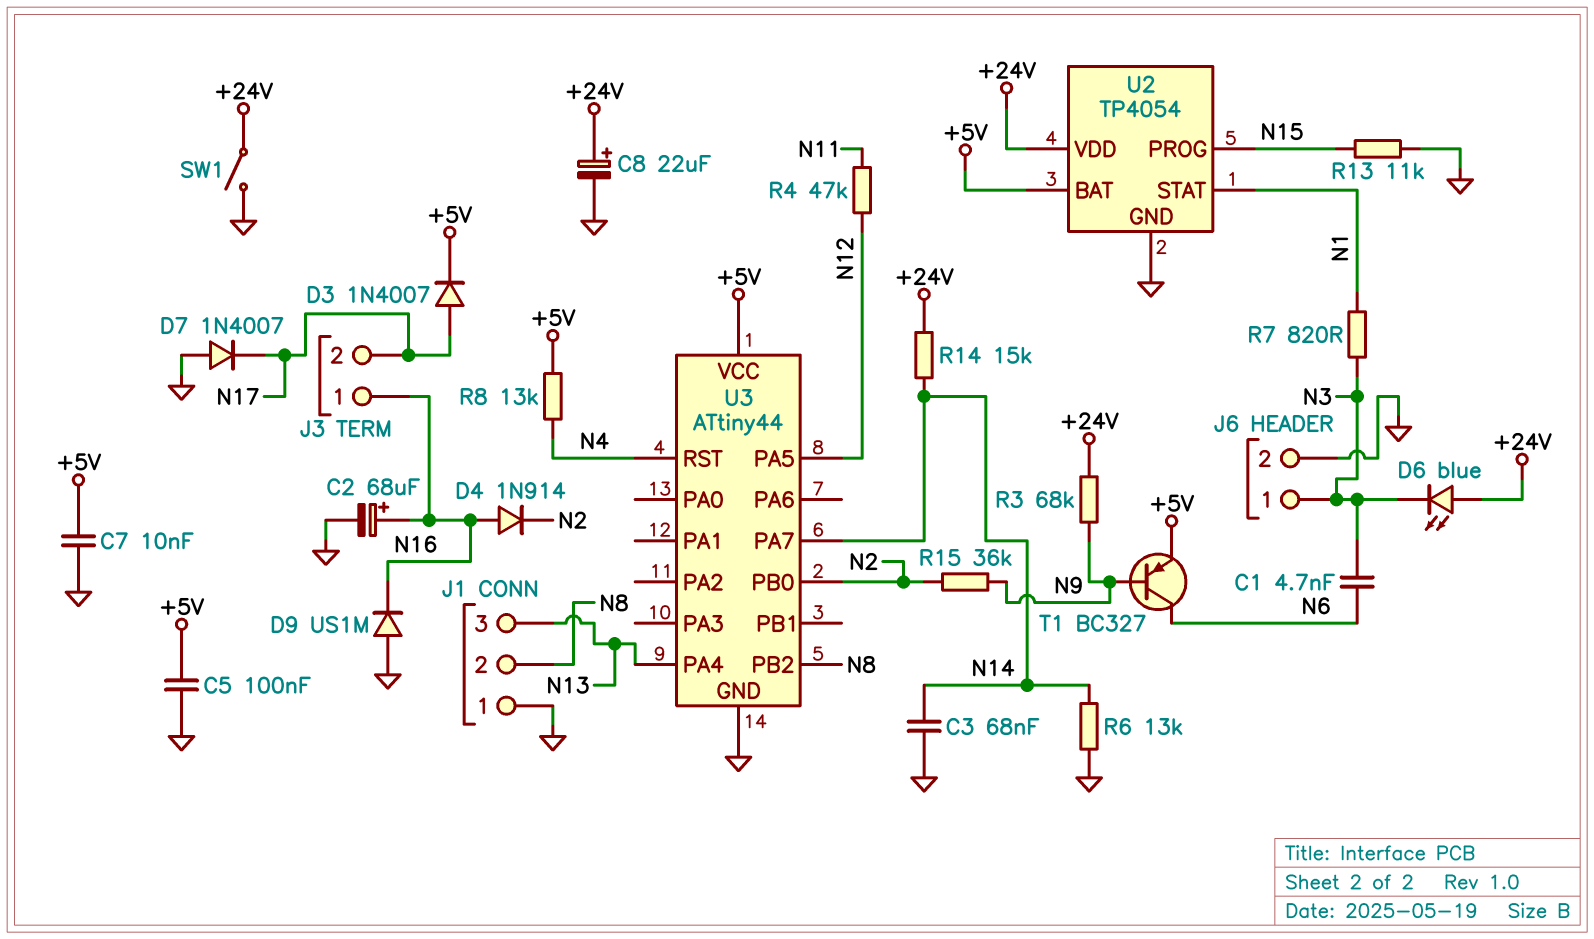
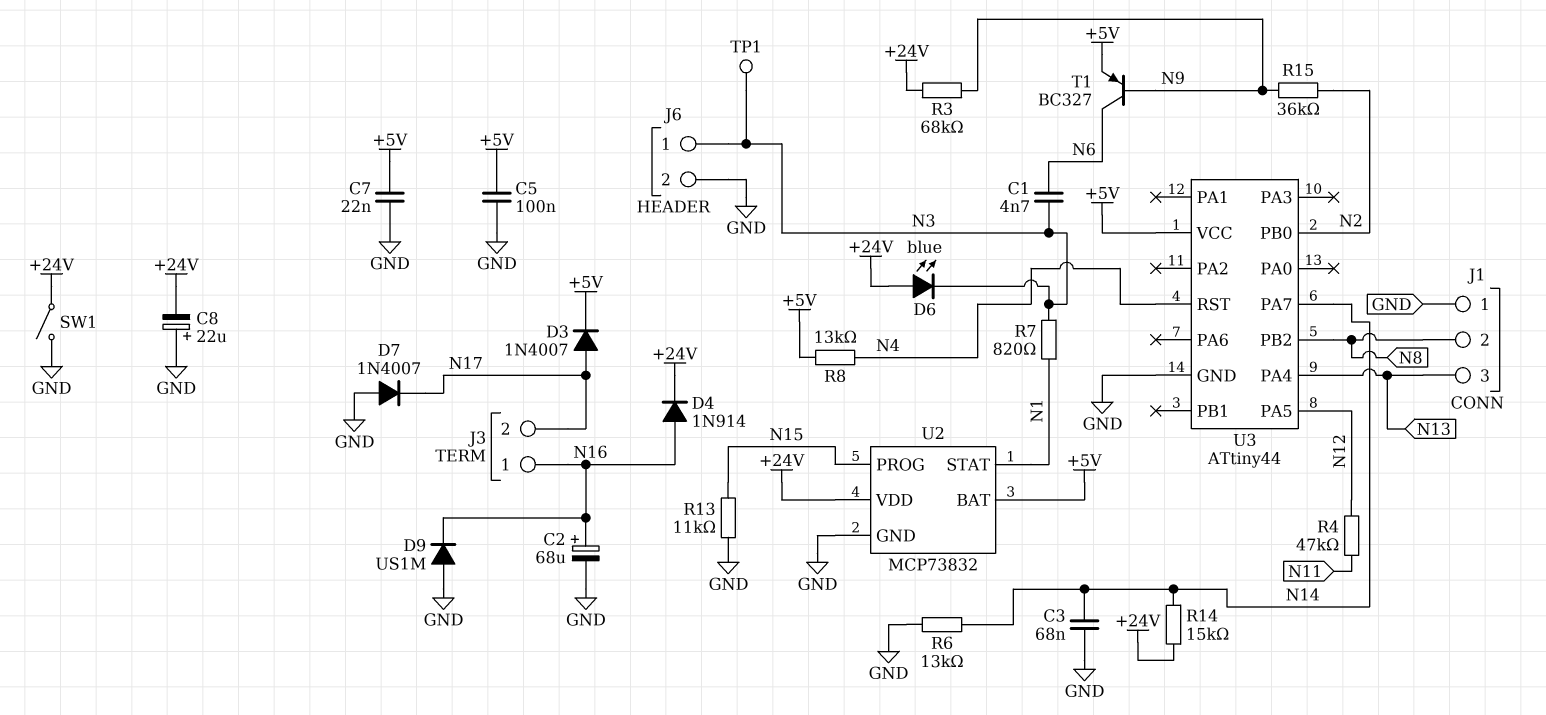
C7: 10nF (+5V, GND) -> 22nF (+5V, GND)
C8: 22uF (plus +24V, minus GND) -> 22uF (plus GND, minus +24V)
D4: diode 1N914 (A N16, K N2) -> diode 1N914 (A N16, K +24V)
TP1: none -> test point (N3)
U2: TP4054 -> MCP73832

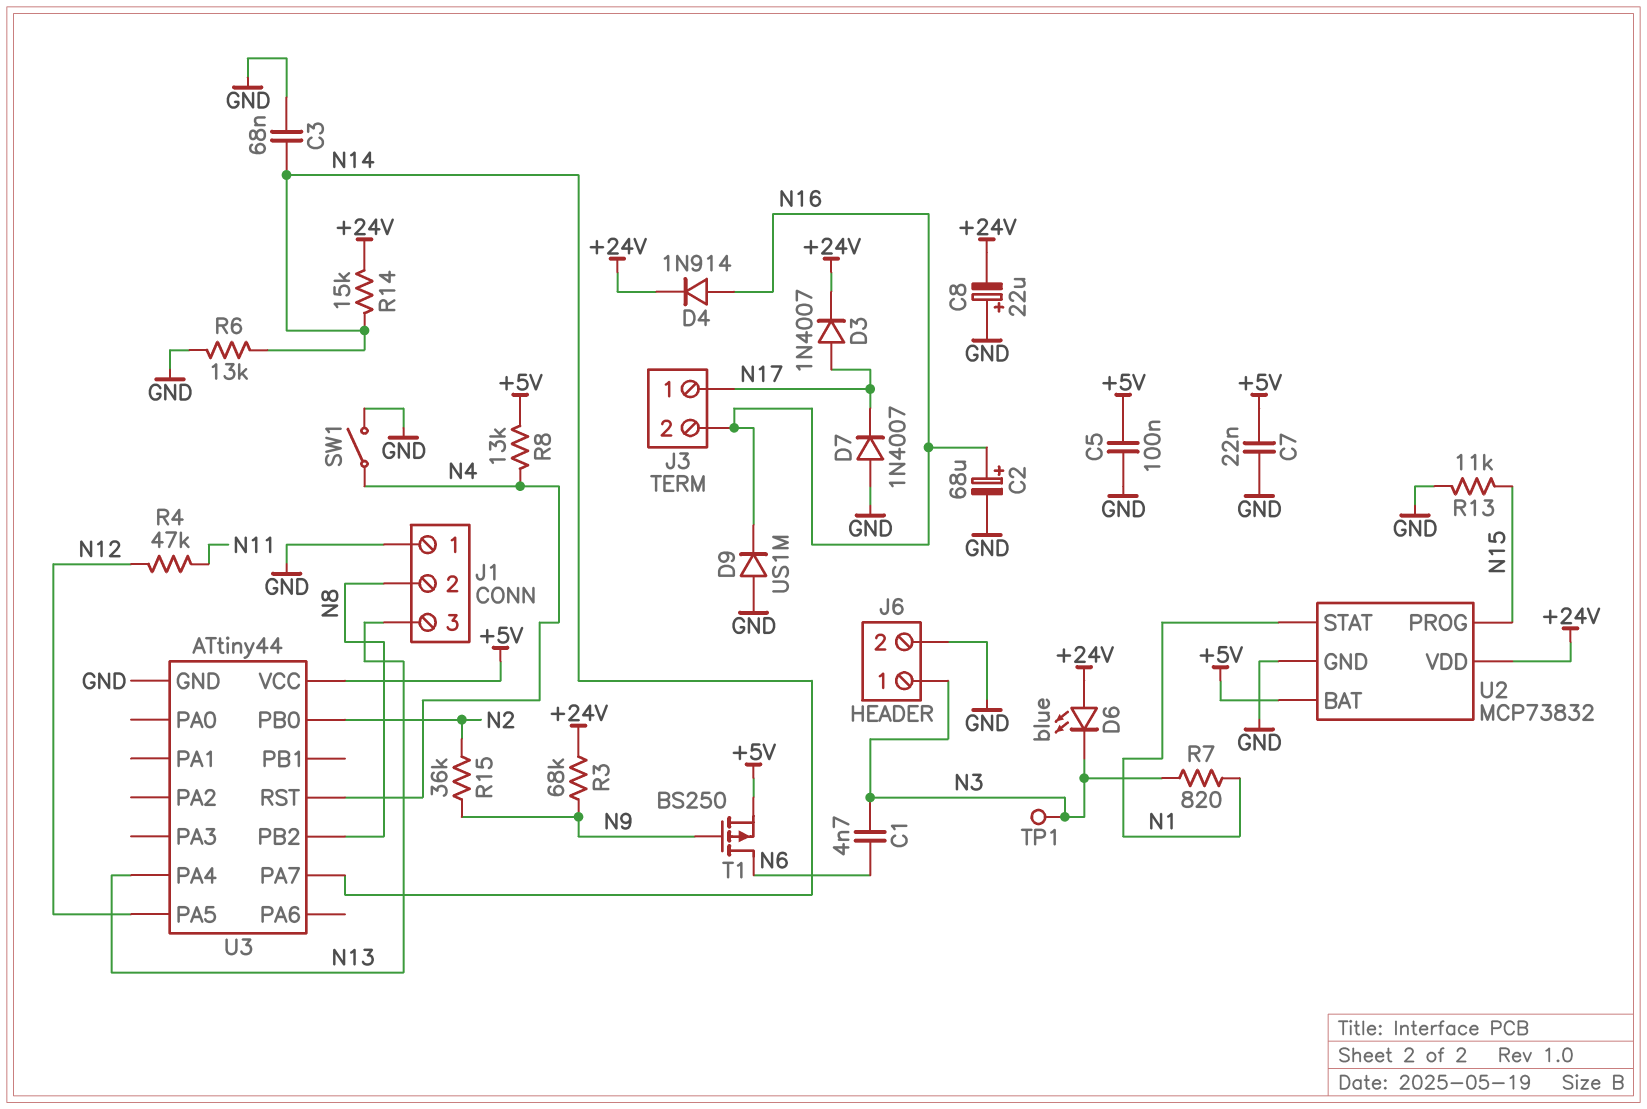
D3: diode 1N4007 (A N17, K +5V) -> diode 1N4007 (A N17, K +24V)
J3 pin 1: N16 -> N17
J3 pin 2: N17 -> N16
SW1: switch (+24V, GND) -> switch (GND, N4)
T1: PNP BC327 (B N9, C N6, E +5V) -> PMOS BS250 (G N9, D N6, S +5V)

